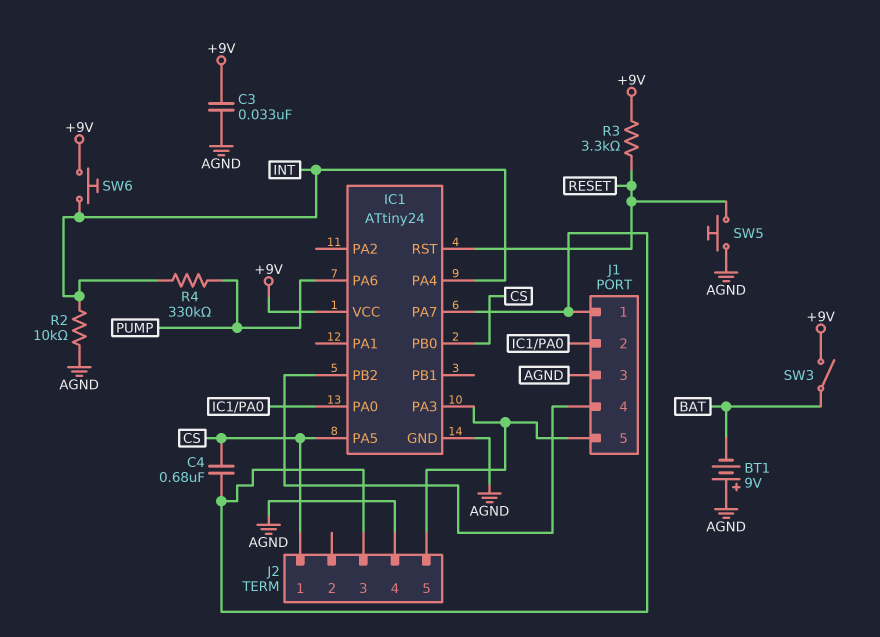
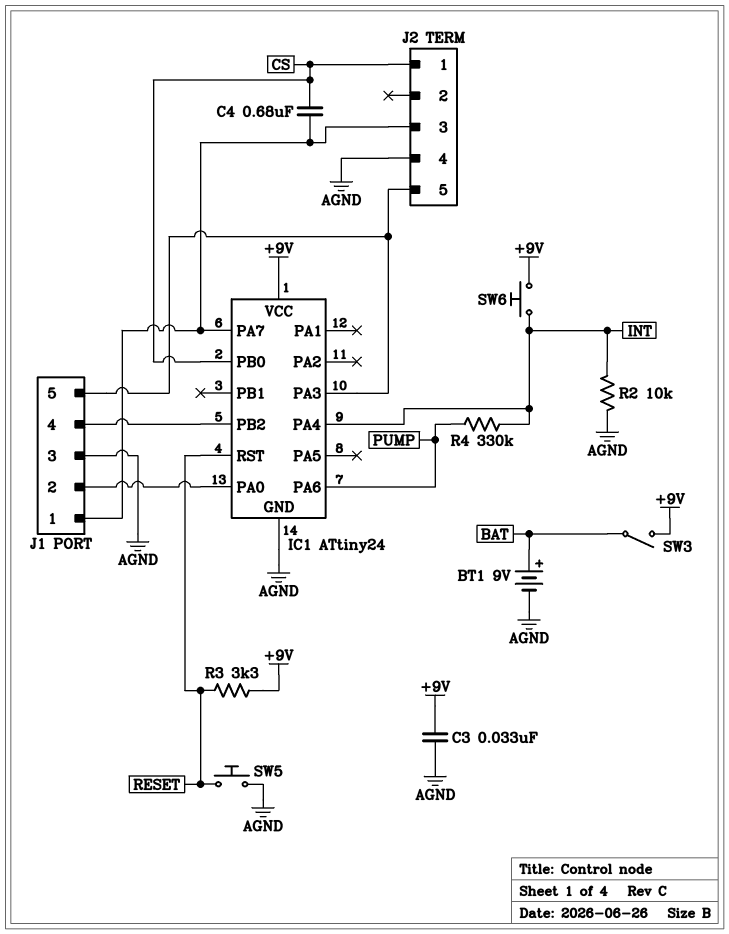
BT1: 9V (plus AGND, minus BAT) -> 9V (plus BAT, minus AGND)
IC1 pin PA5: CS -> none

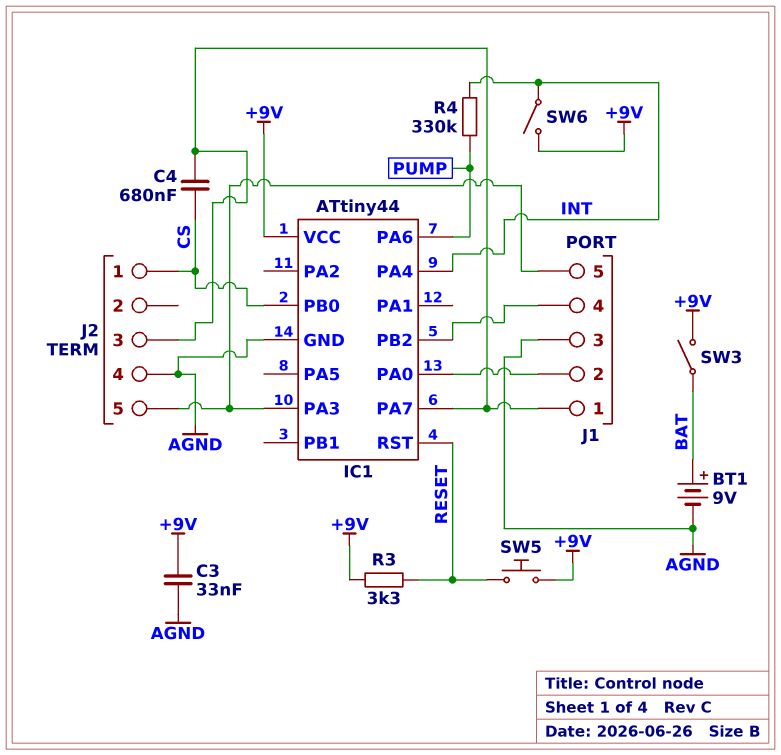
IC1: ATtiny24 -> ATtiny44
R2: 10k (AGND, INT) -> none
SW5: button (AGND, RESET) -> button (+9V, RESET)
SW6: button (+9V, INT) -> switch (+9V, INT)

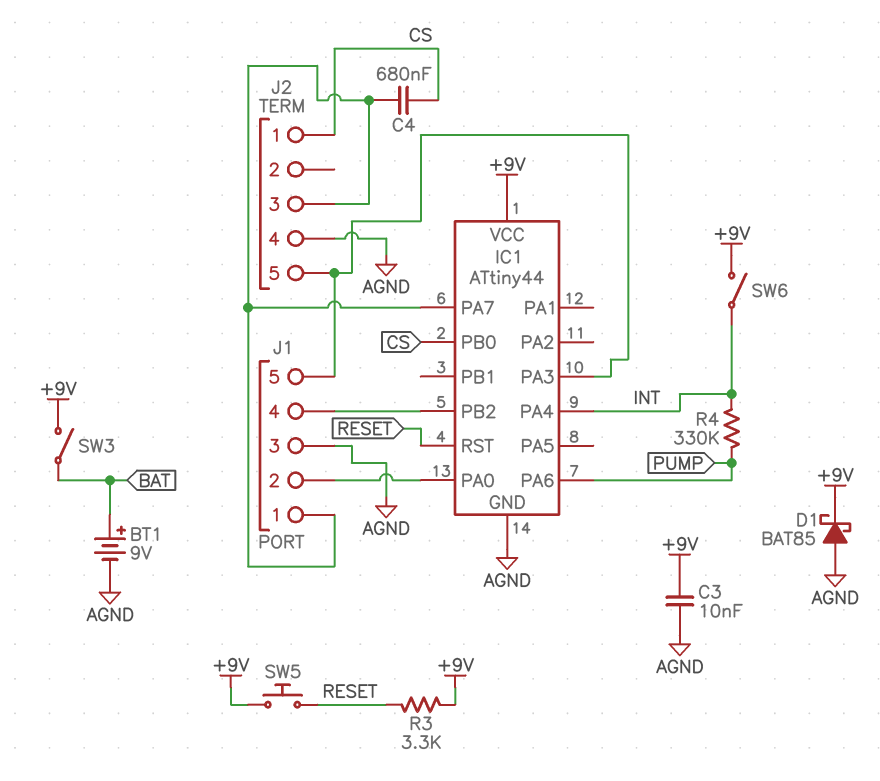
C3: 33nF (+9V, AGND) -> 10nF (+9V, AGND)
D1: none -> schottky BAT85 (A AGND, K +9V)

